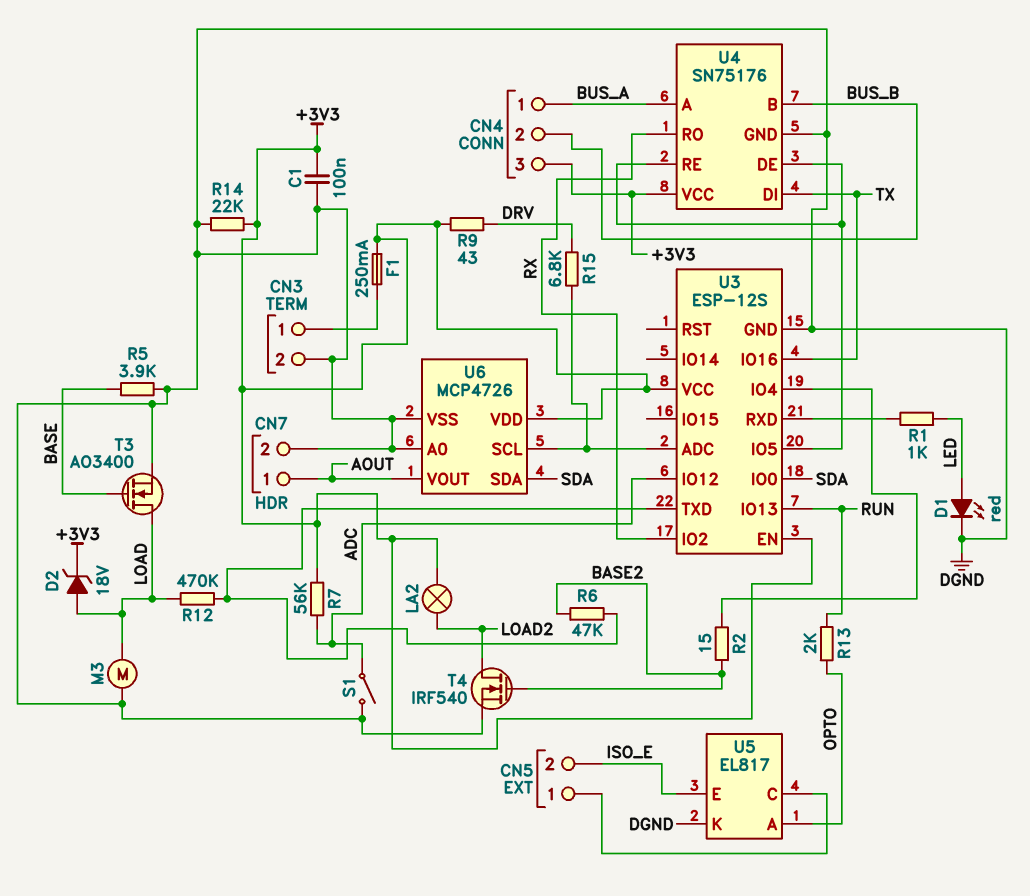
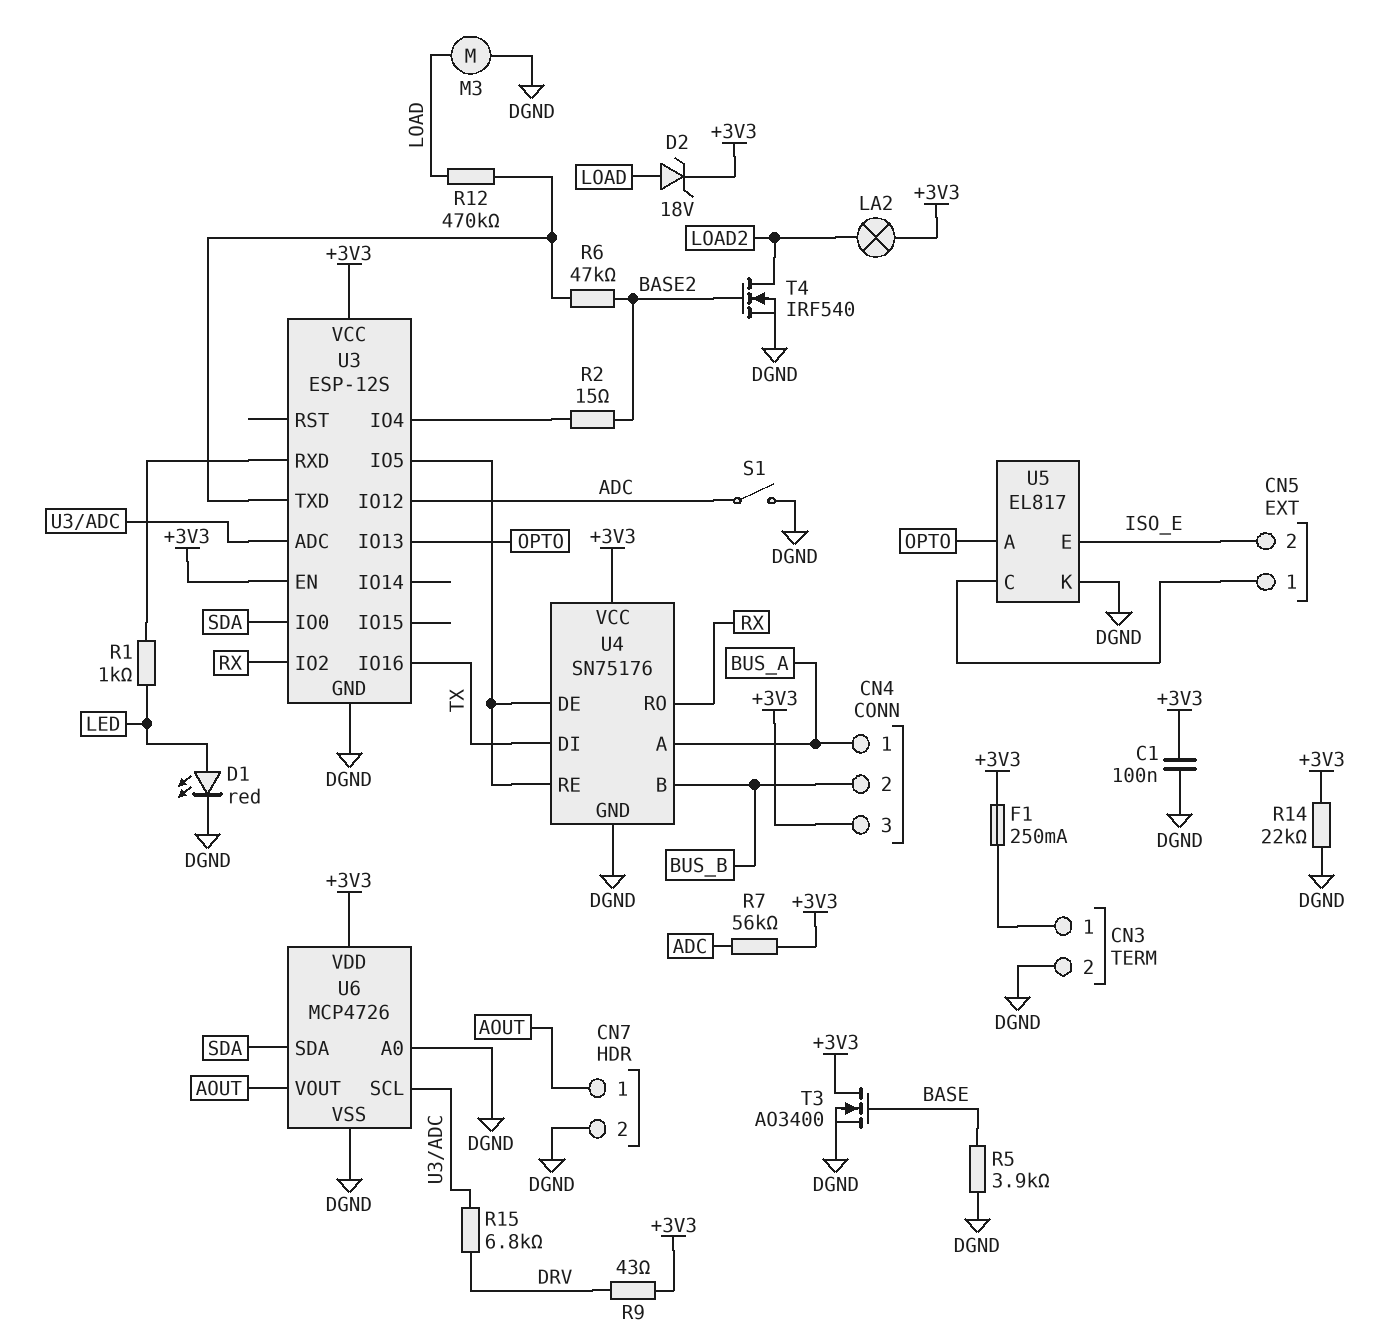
R13: 2k (OPTO, RUN) -> none
T3: NMOS AO3400 (G BASE, D LOAD, S DGND) -> NMOS AO3400 (G BASE, D +3V3, S DGND)
U3 pin IO13: RUN -> OPTO

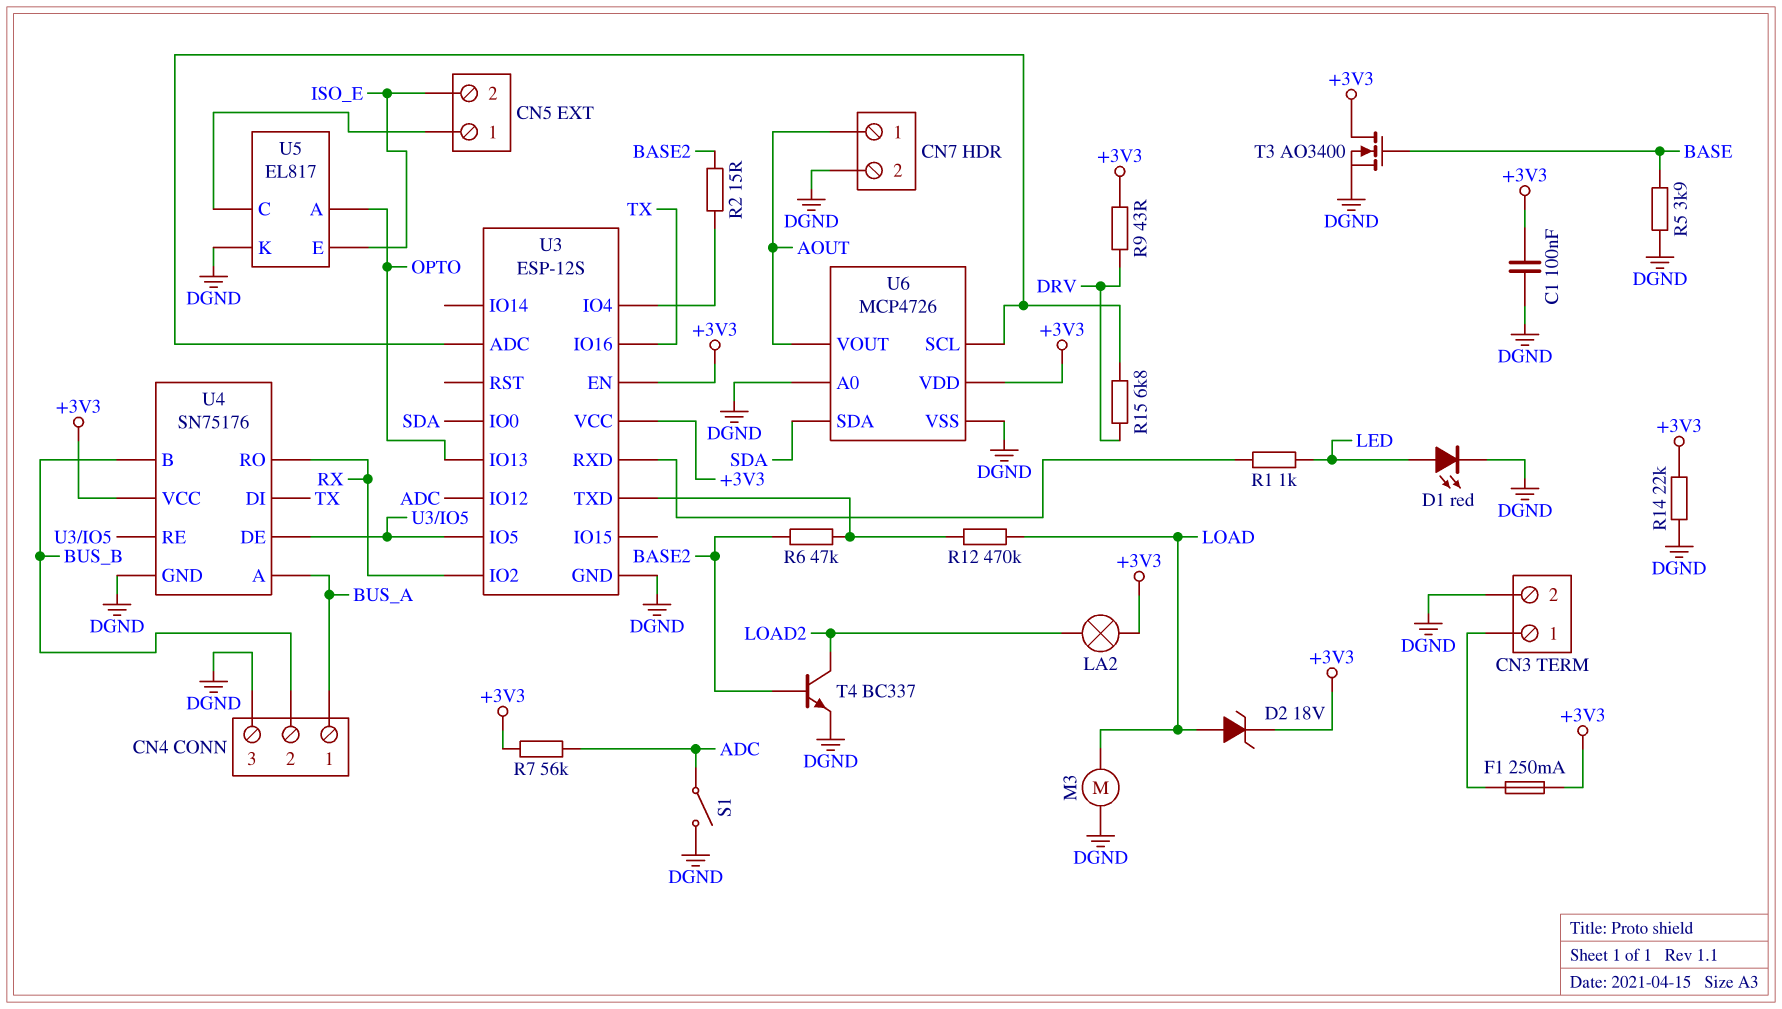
CN4 pin 3: +3V3 -> DGND
T4: NMOS IRF540 (G BASE2, D LOAD2, S DGND) -> NPN BC337 (B BASE2, C LOAD2, E DGND)

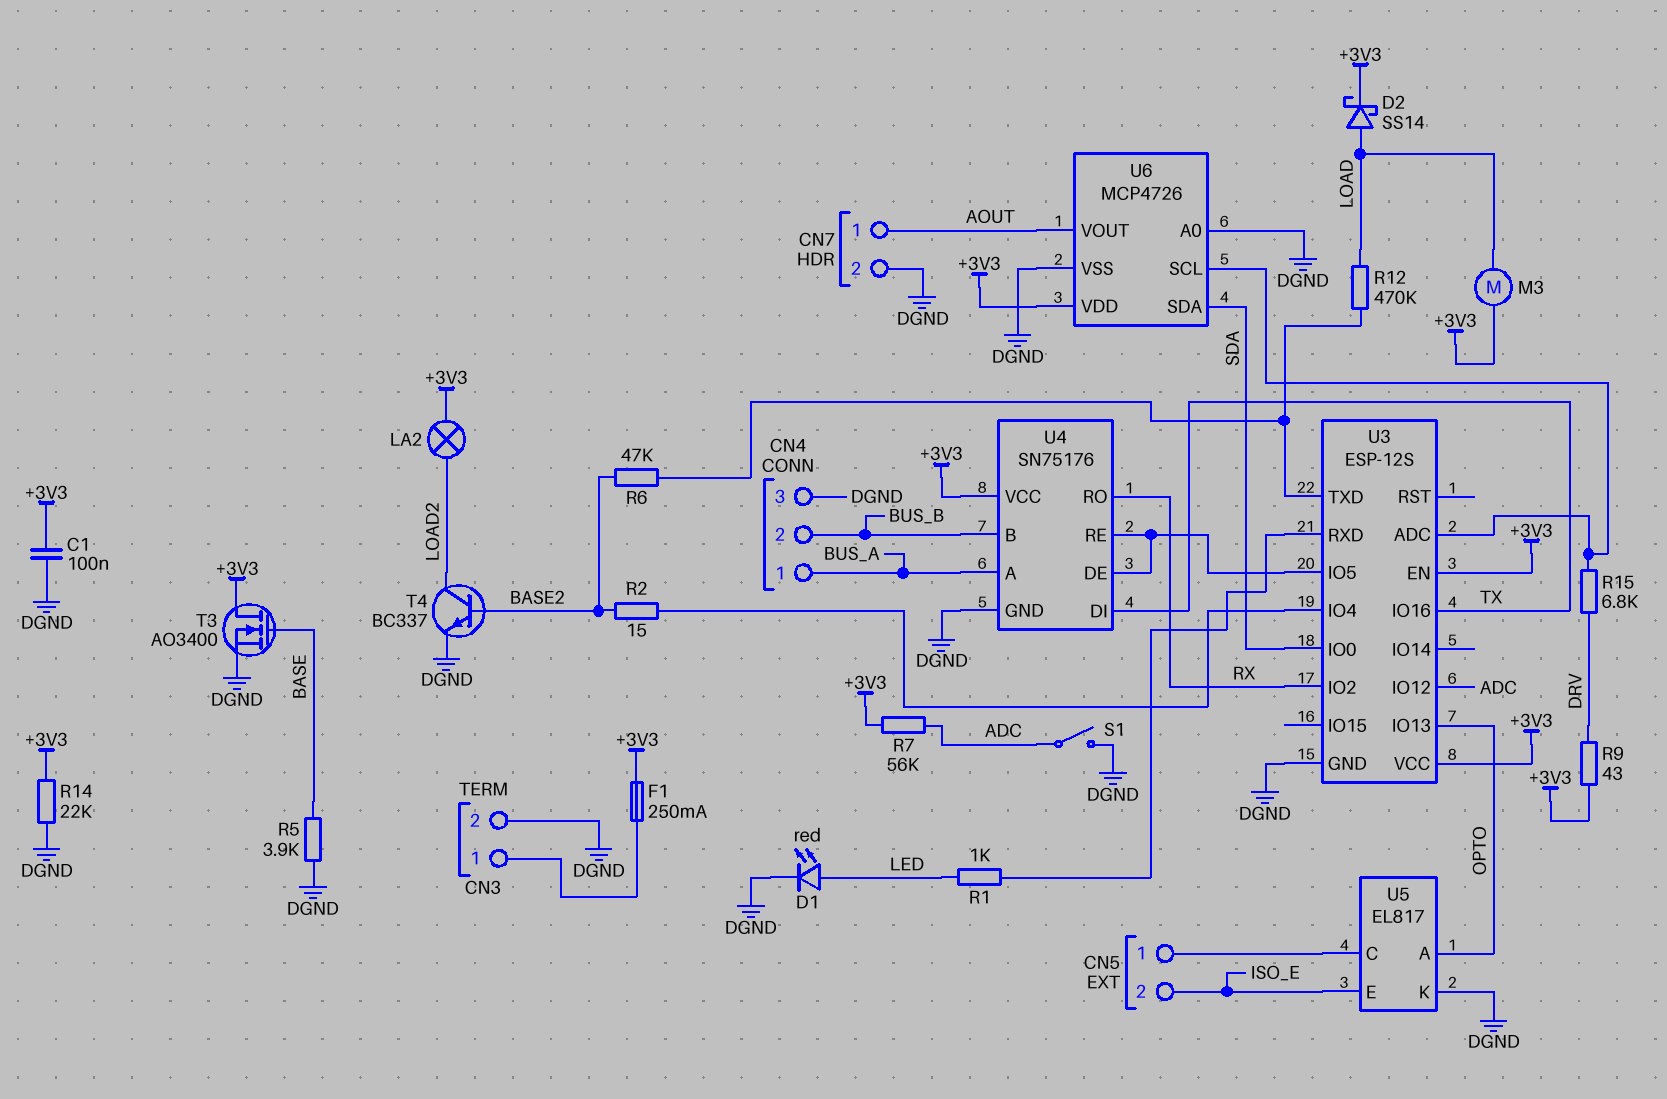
D2: zener 18V (A LOAD, K +3V3) -> schottky SS14 (A LOAD, K +3V3)
M3: motor (DGND, LOAD) -> motor (+3V3, LOAD)

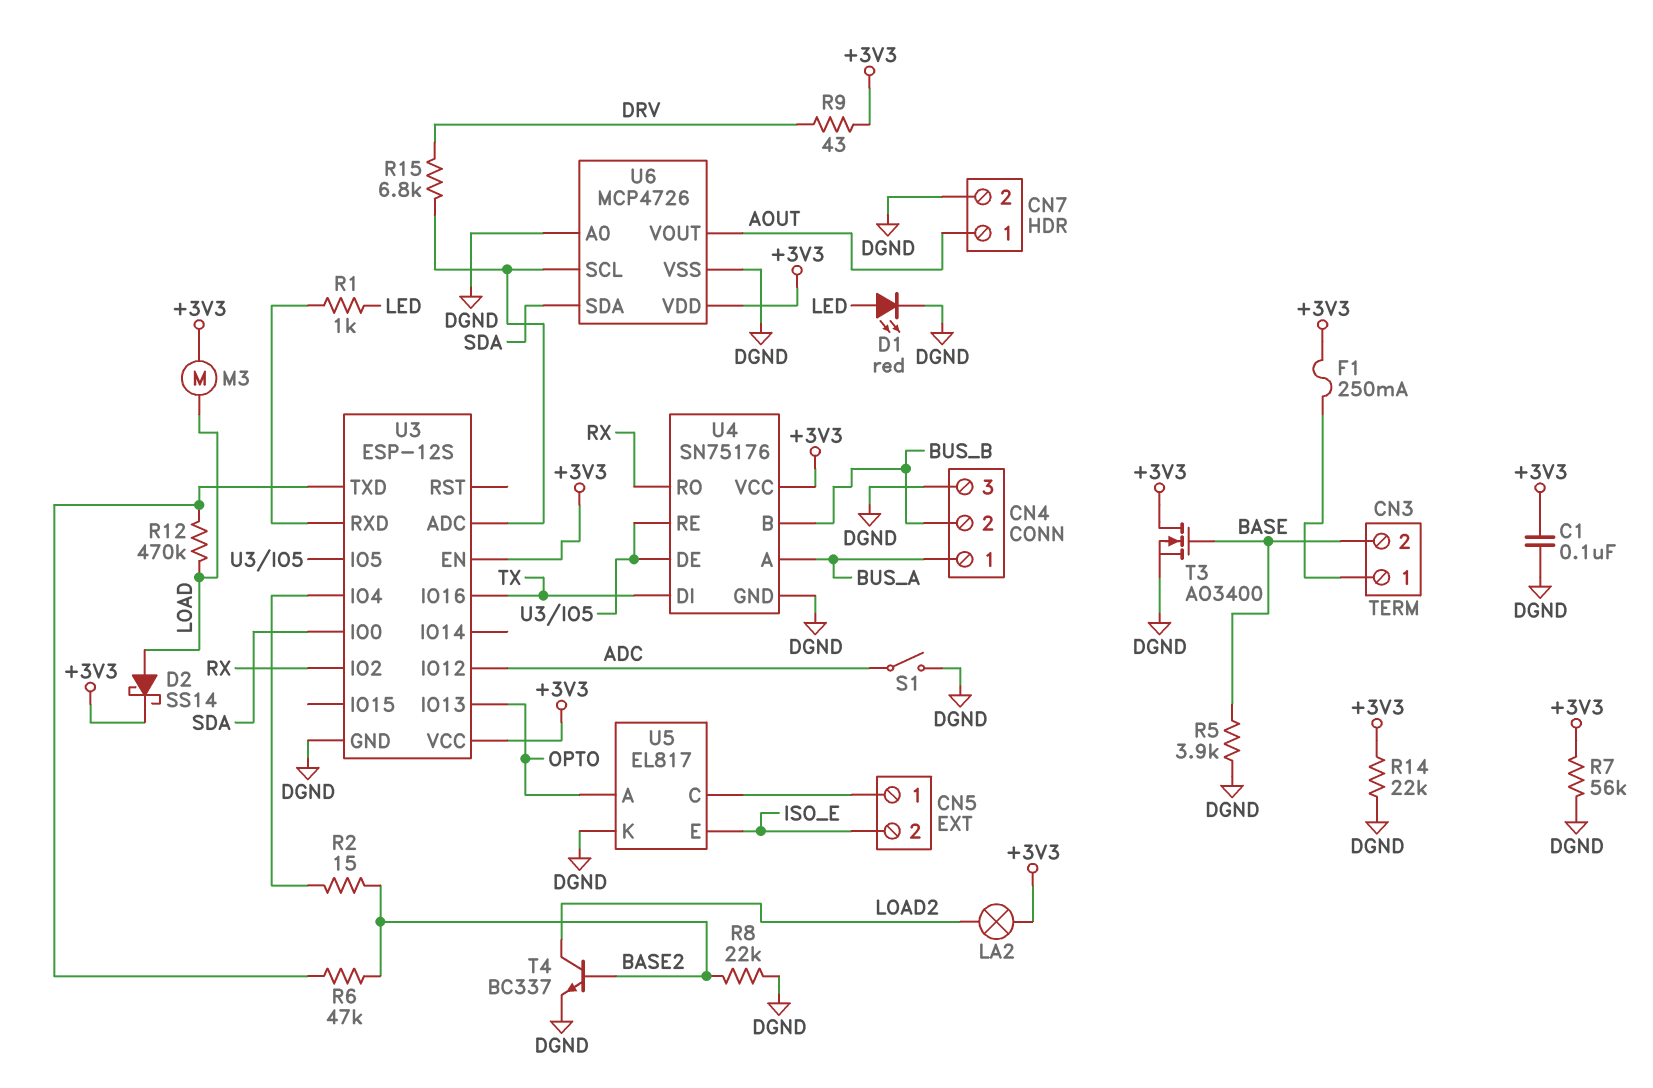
CN3 pin 2: DGND -> BASE
R7: 56k (+3V3, ADC) -> 56k (+3V3, DGND)
R8: none -> 22k (BASE2, DGND)

